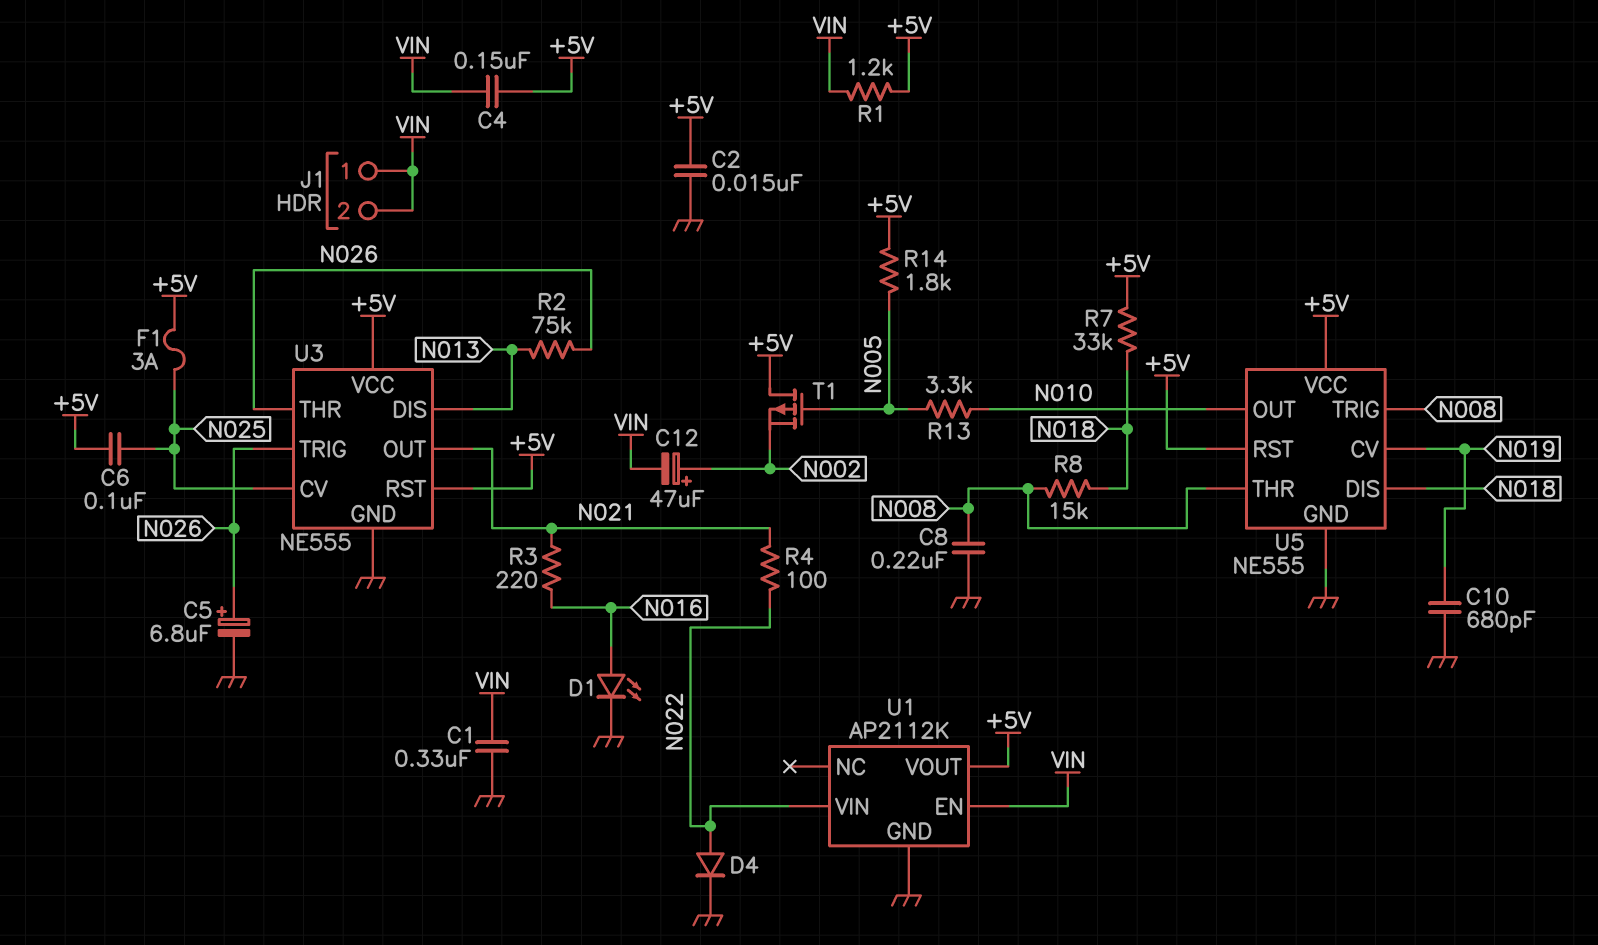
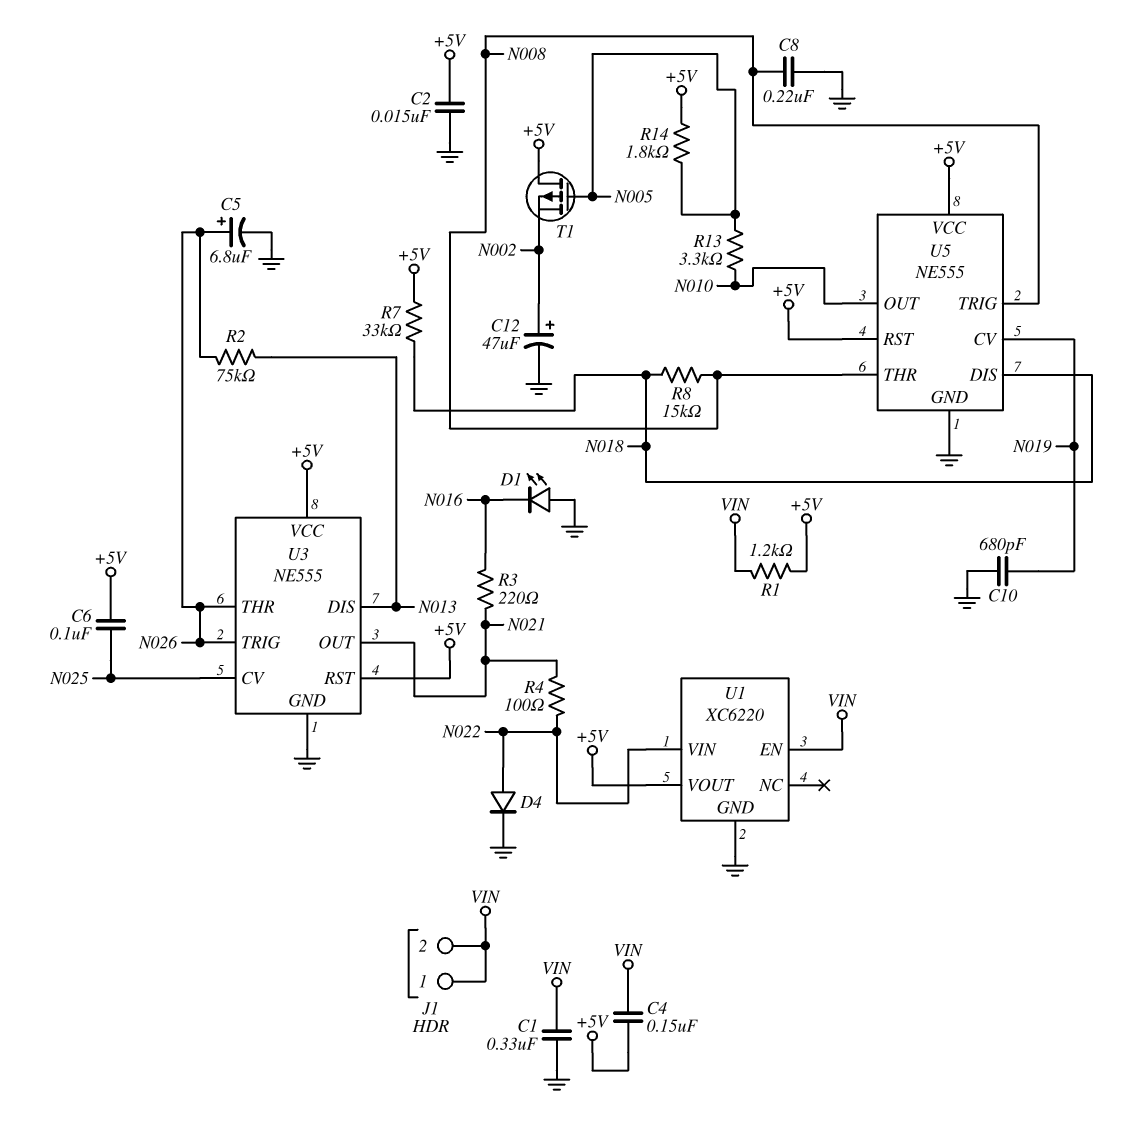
C12: 47uF (plus N002, minus VIN) -> 47uF (plus N002, minus GND)
D1: LED (A N016, K GND) -> LED (A GND, K N016)
F1: 3A (+5V, N025) -> none
U1: AP2112K -> XC6220

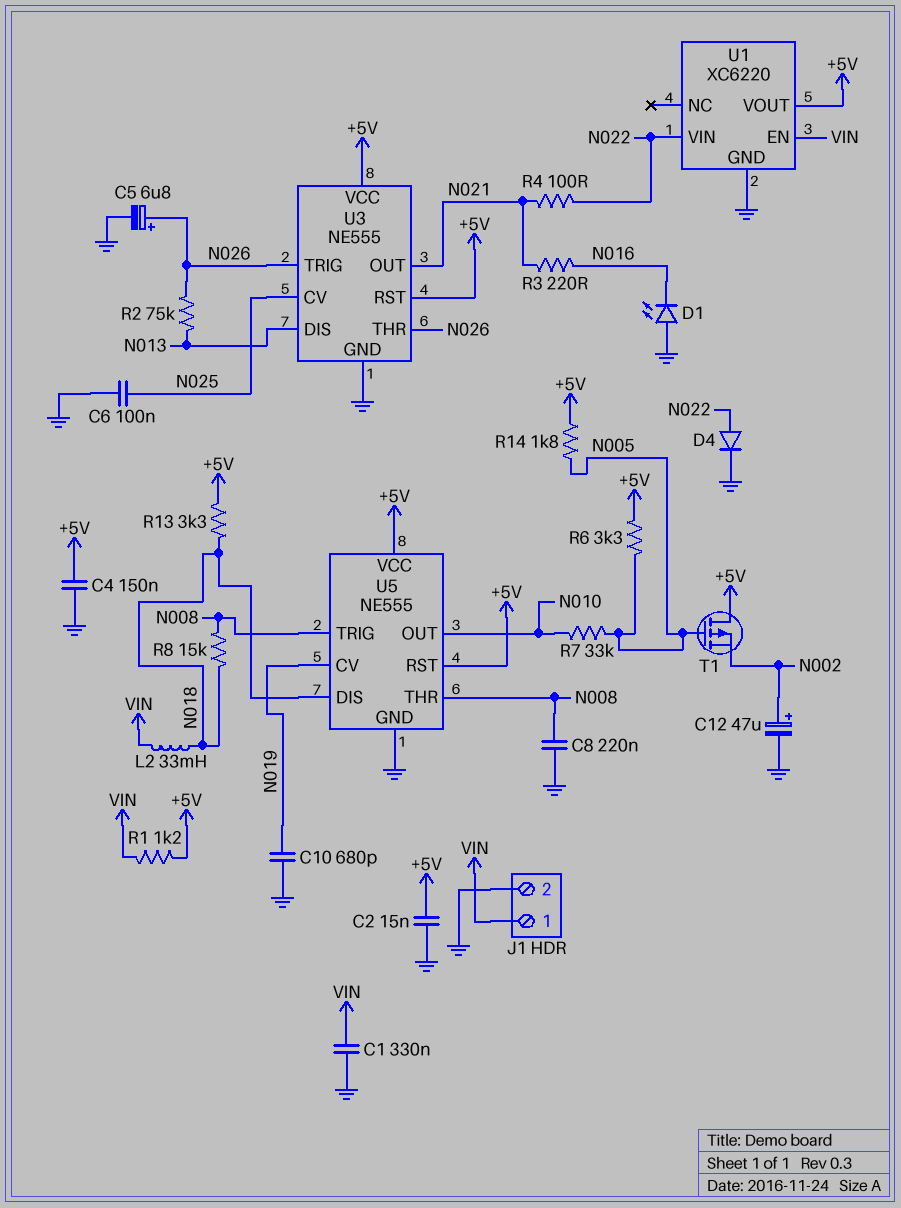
C4: 150nF (+5V, VIN) -> 150nF (+5V, GND)
C6: 100nF (+5V, N025) -> 100nF (GND, N025)
J1 pin 2: VIN -> GND
L2: none -> 33mH (N018, VIN)
R6: none -> 3.3k (+5V, N005)
R7: 33k (+5V, N018) -> 33k (N005, N010)
R13: 3.3k (N005, N010) -> 3.3k (+5V, N018)

